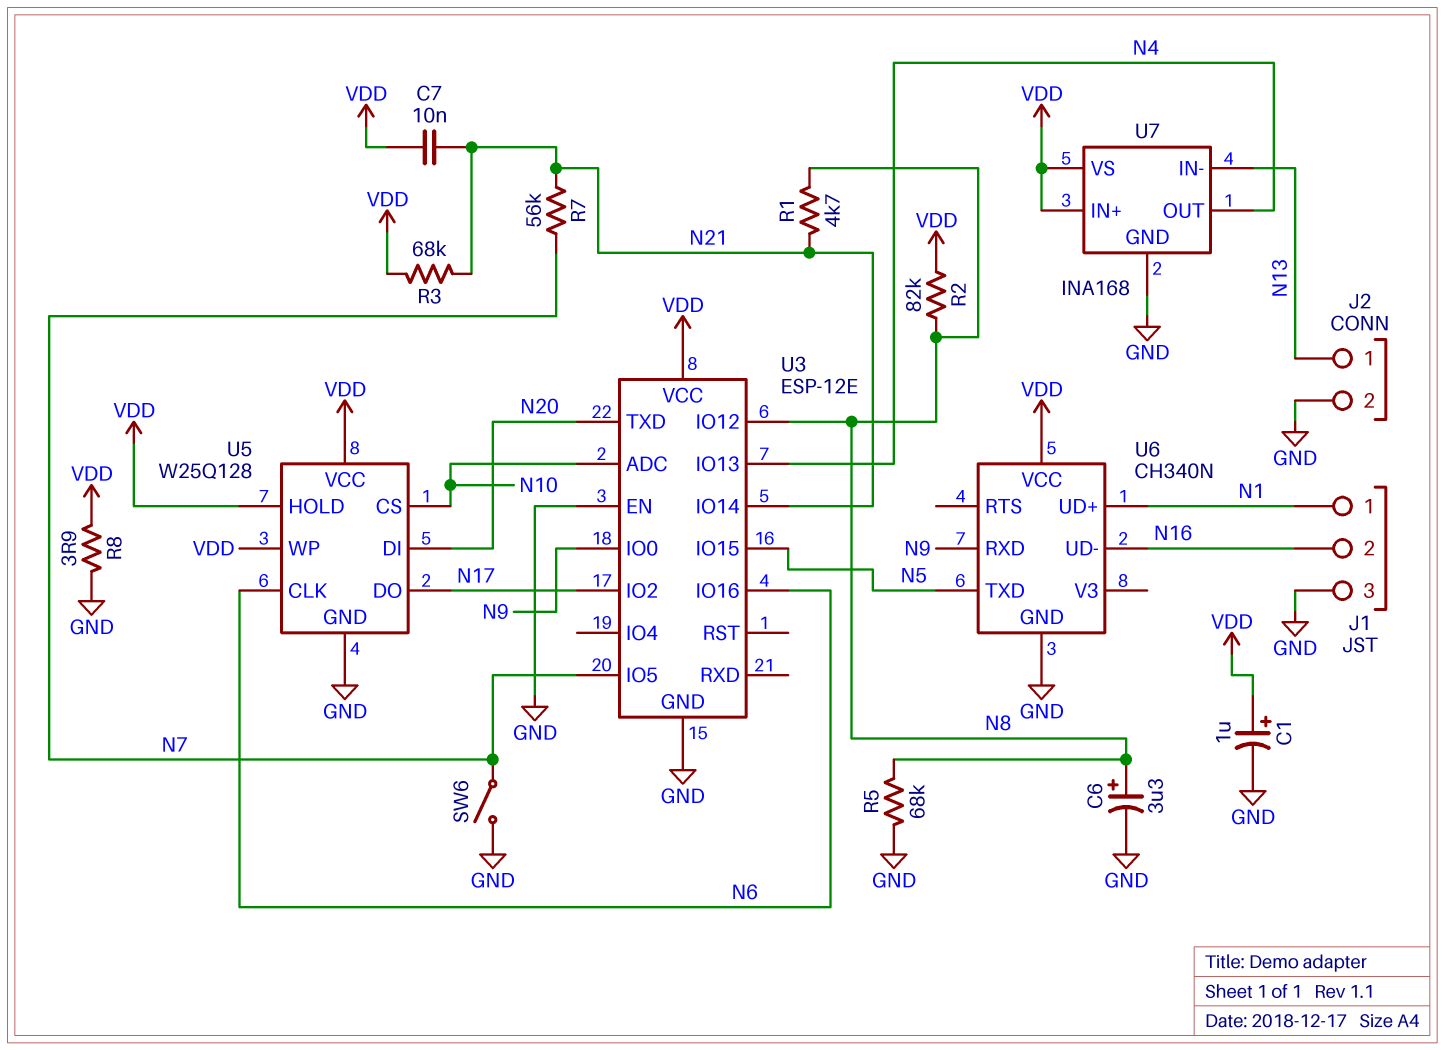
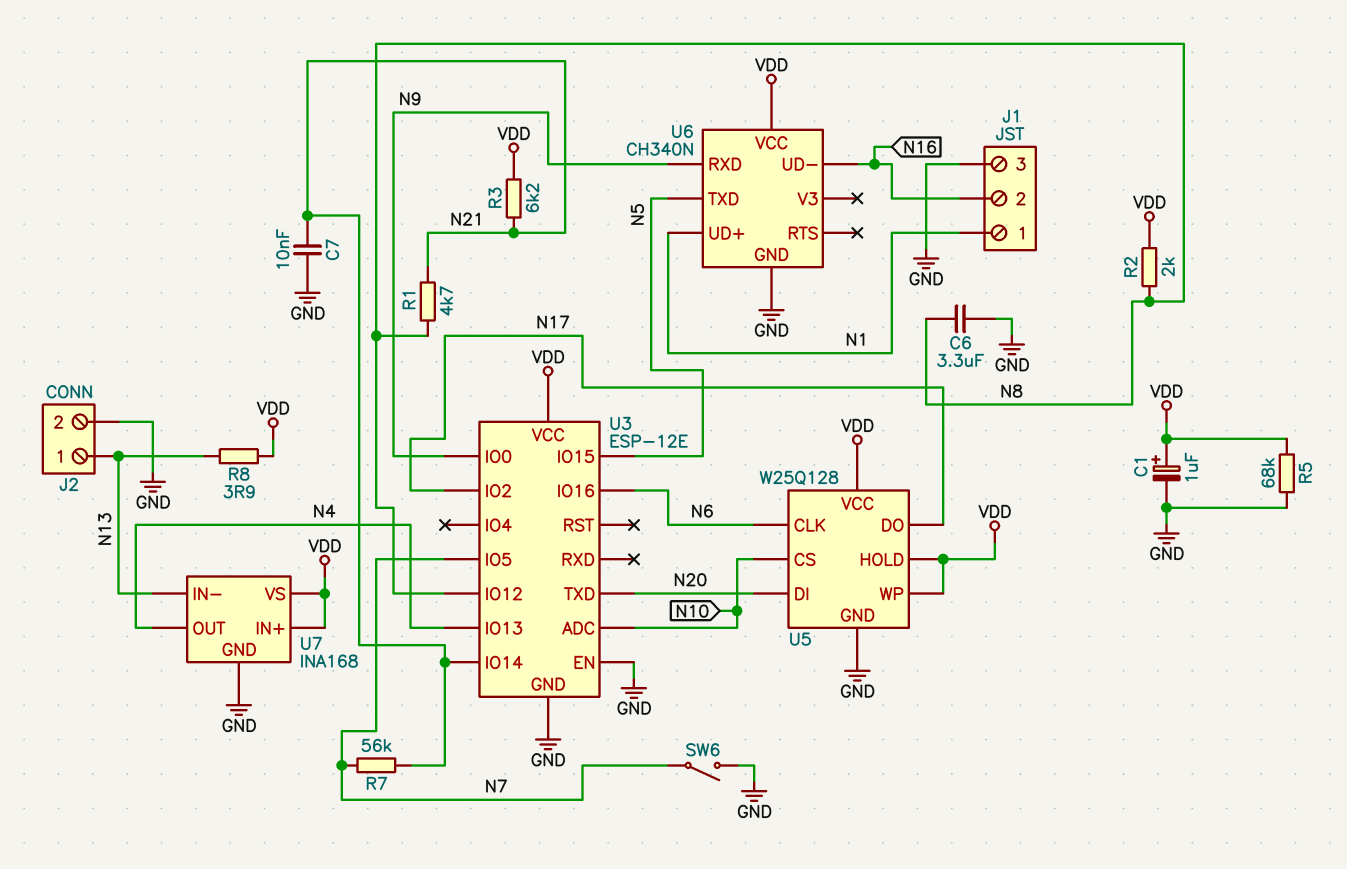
C6: 3.3uF (plus N8, minus GND) -> 3.3uF (GND, N8)
C7: 10nF (N21, VDD) -> 10nF (GND, N21)
R2: 82k (N8, VDD) -> 2k (N8, VDD)
R3: 68k (N21, VDD) -> 6.2k (N21, VDD)
R5: 68k (GND, N8) -> 68k (GND, VDD)
R8: 3.9 (GND, VDD) -> 3.9 (N13, VDD)

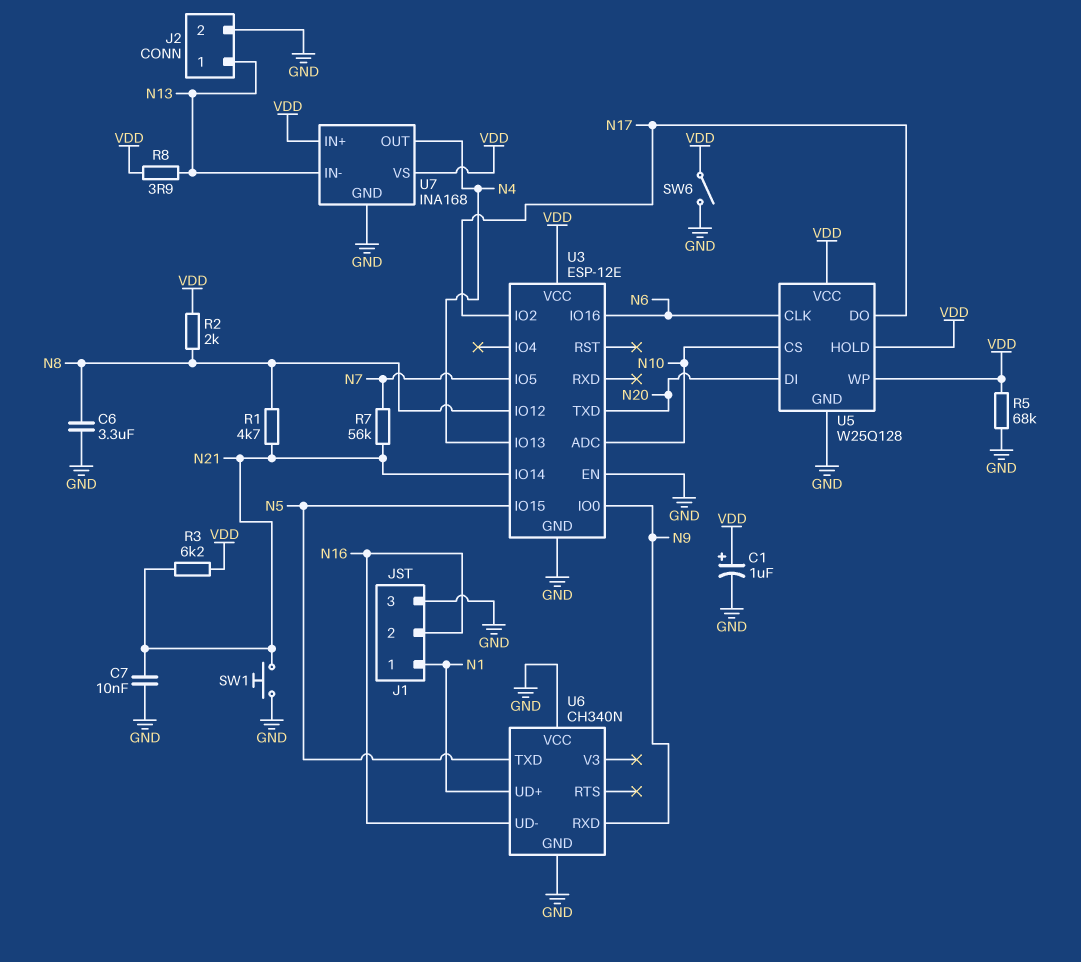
SW1: none -> button (GND, N21)
SW6: switch (GND, N7) -> switch (GND, VDD)
U6 pin VCC: VDD -> GND

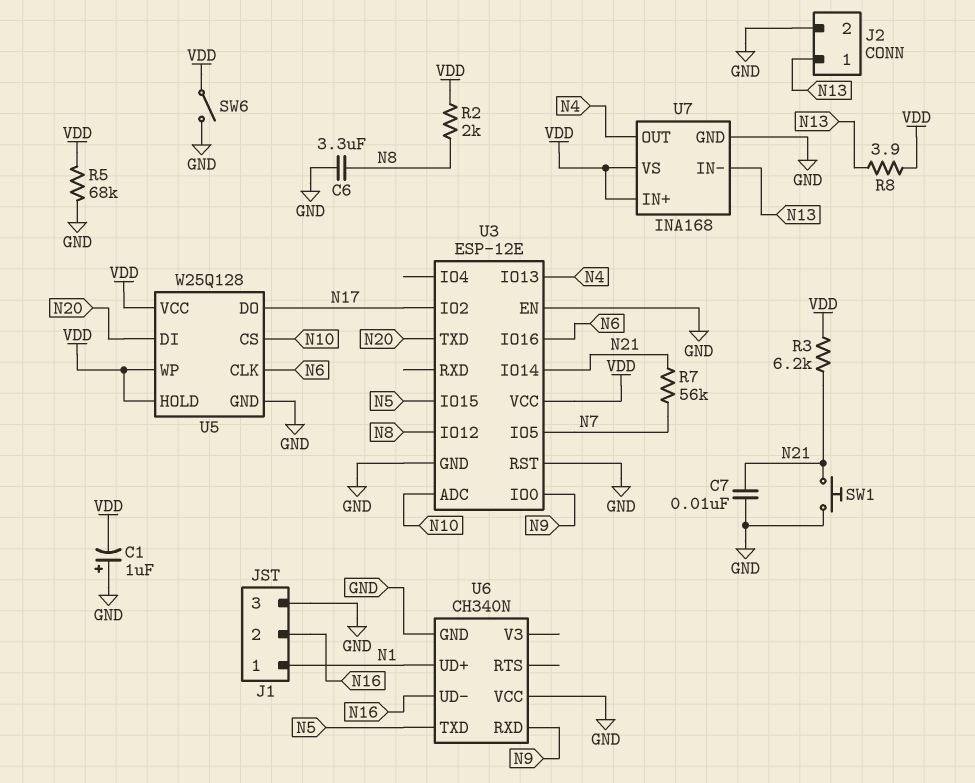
C1: 1uF (plus VDD, minus GND) -> 1uF (plus GND, minus VDD)
R1: 4.7k (N8, N21) -> none
U3 pin RST: none -> GND

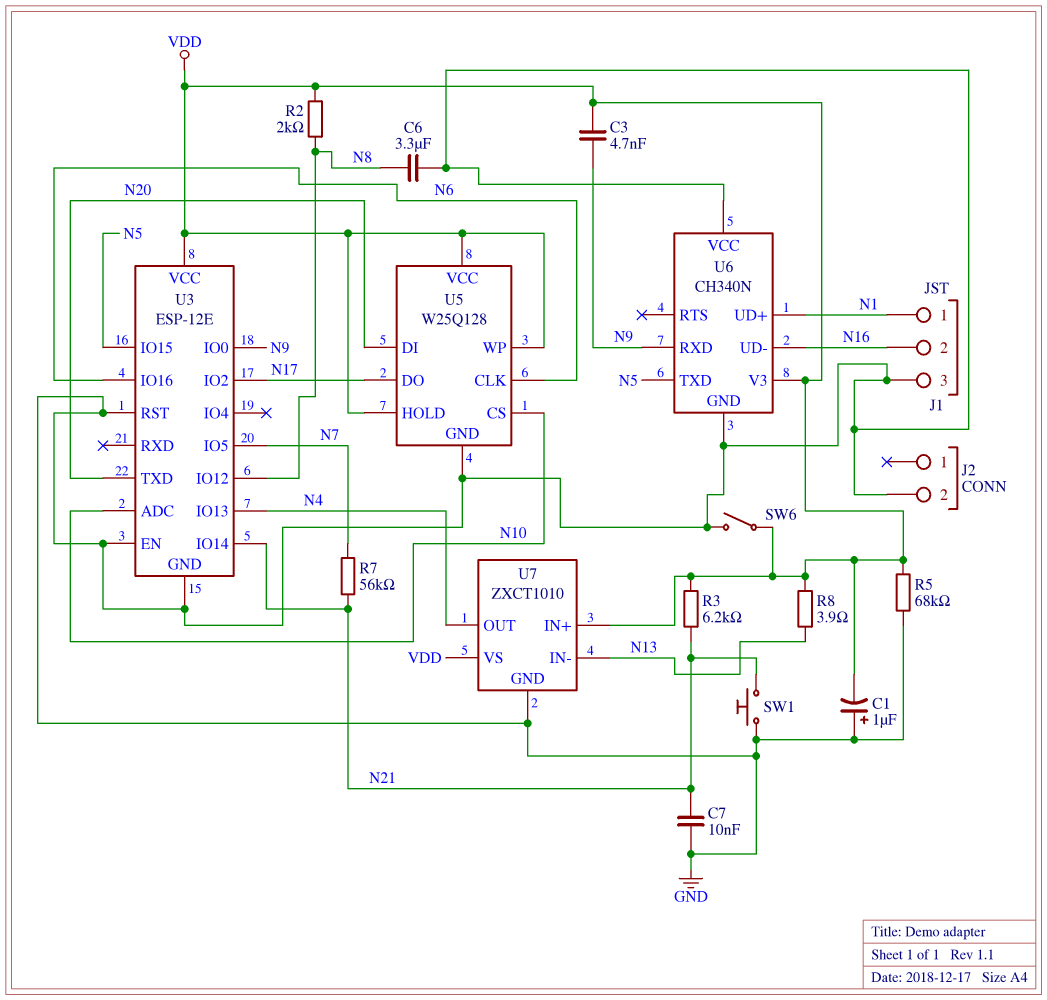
C3: none -> 4.7nF (N9, VDD)
J2 pin 1: N13 -> none
U6 pin V3: none -> VDD
U7: INA168 -> ZXCT1010

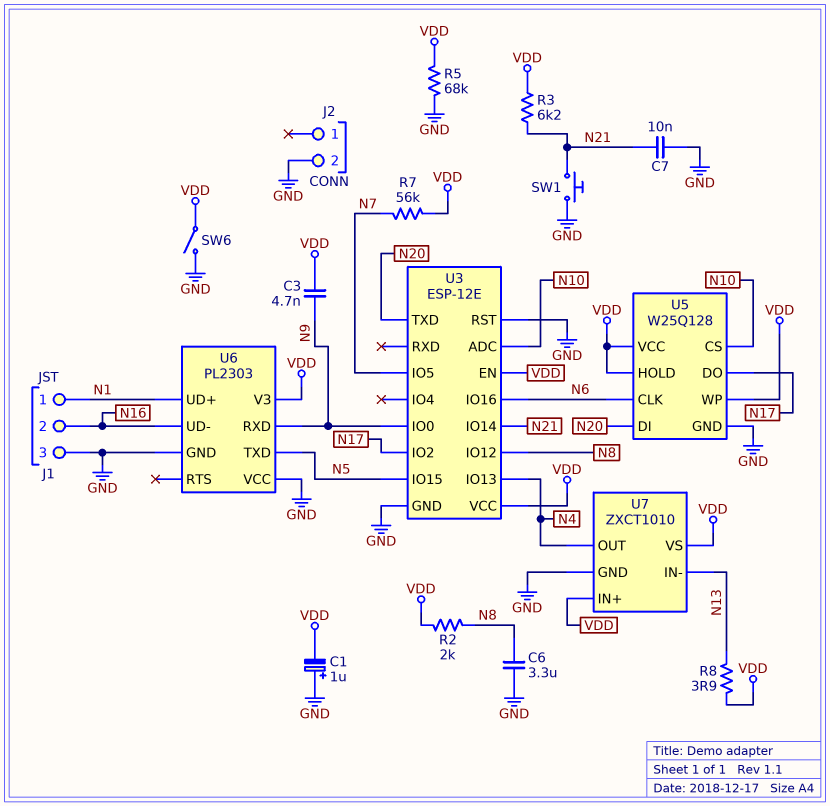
R7: 56k (N7, N21) -> 56k (N7, VDD)
U3 pin EN: GND -> VDD
U6: CH340N -> PL2303

